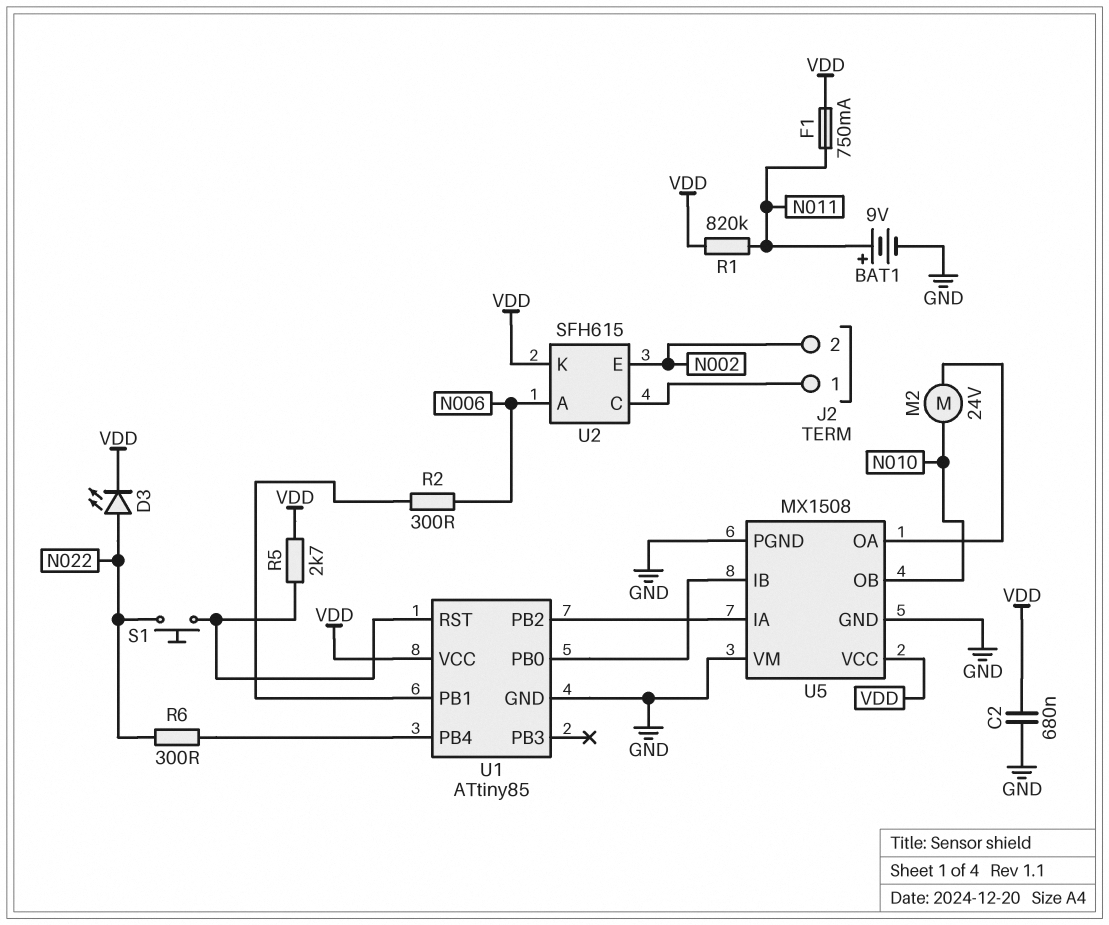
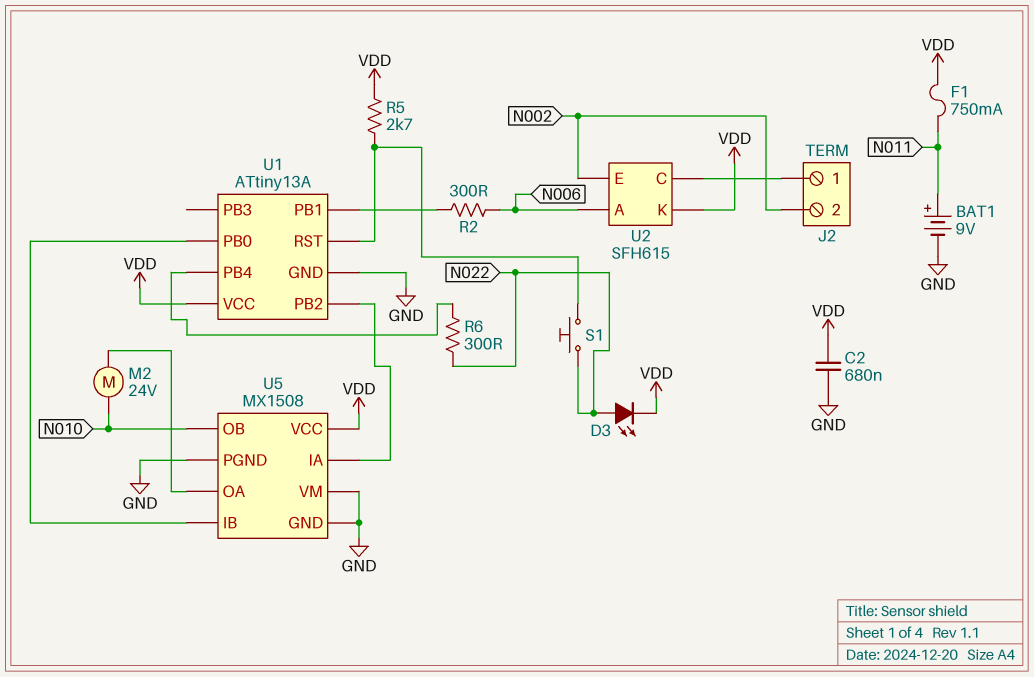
R1: 820k (N011, VDD) -> none
U1: ATtiny85 -> ATtiny13A

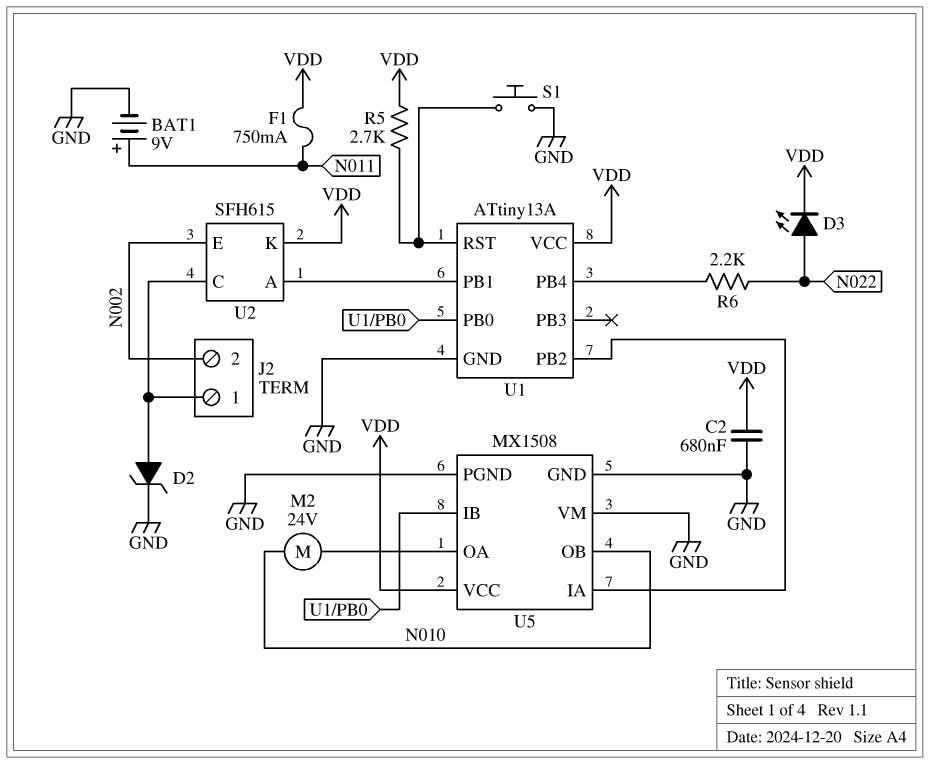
D2: none -> zener (A J2/1, K GND)
R2: 300 (N006, U1/PB1) -> none
R6: 300 (N022, U1/PB4) -> 2.2k (N022, U1/PB4)
S1: button (N022, U1/RST) -> button (GND, U1/RST)
U2 pin A: N006 -> U1/PB1

